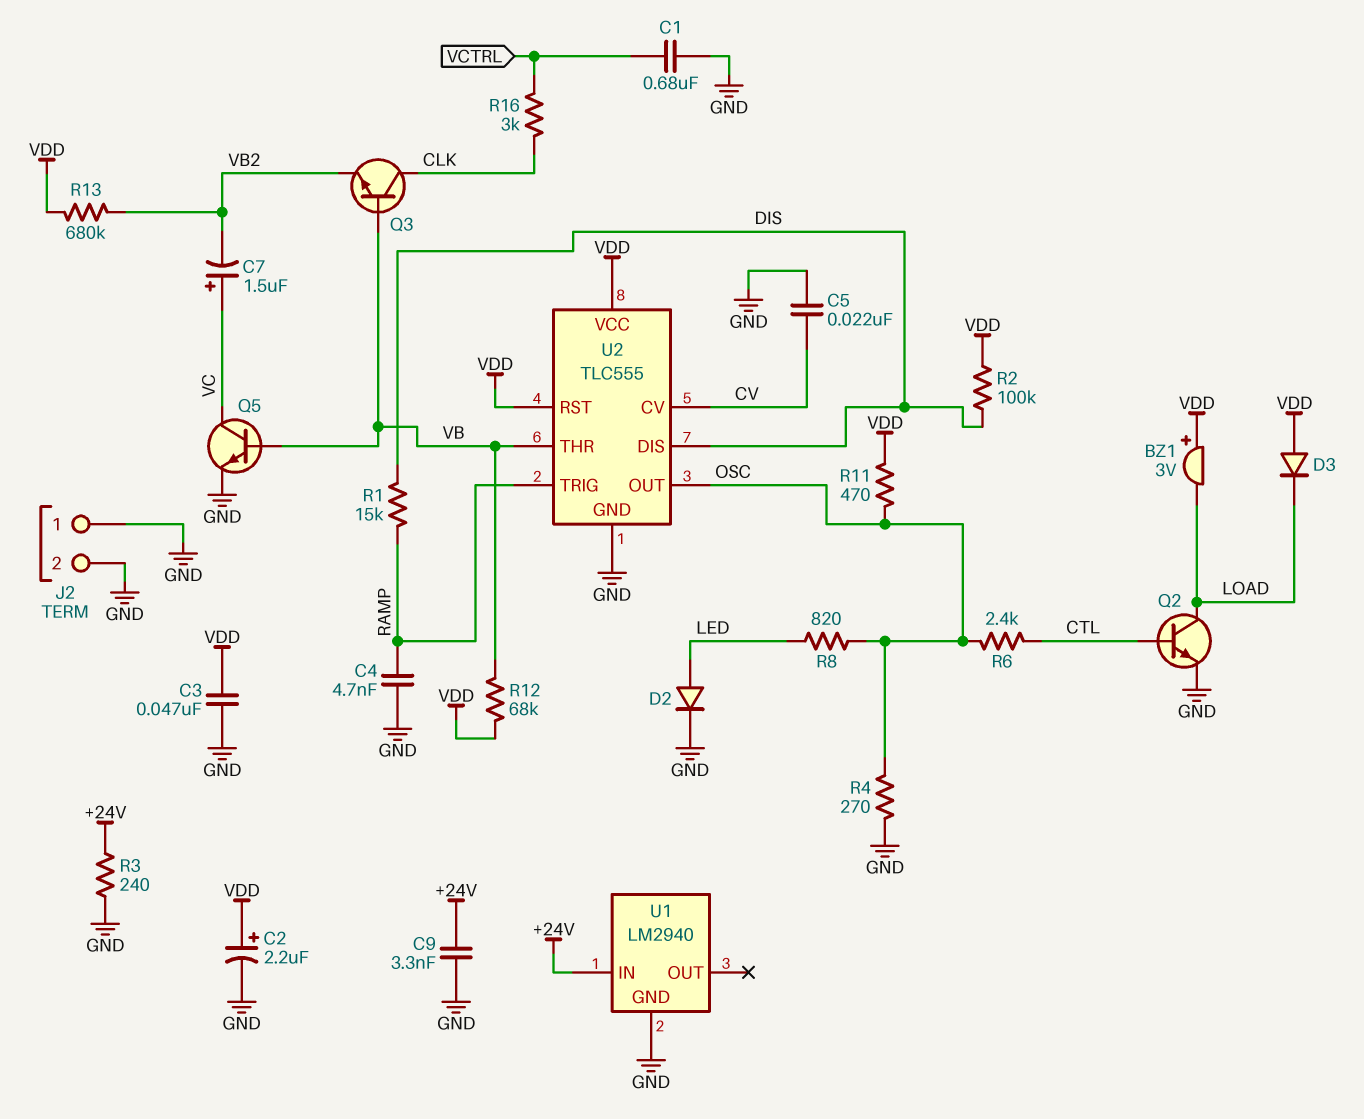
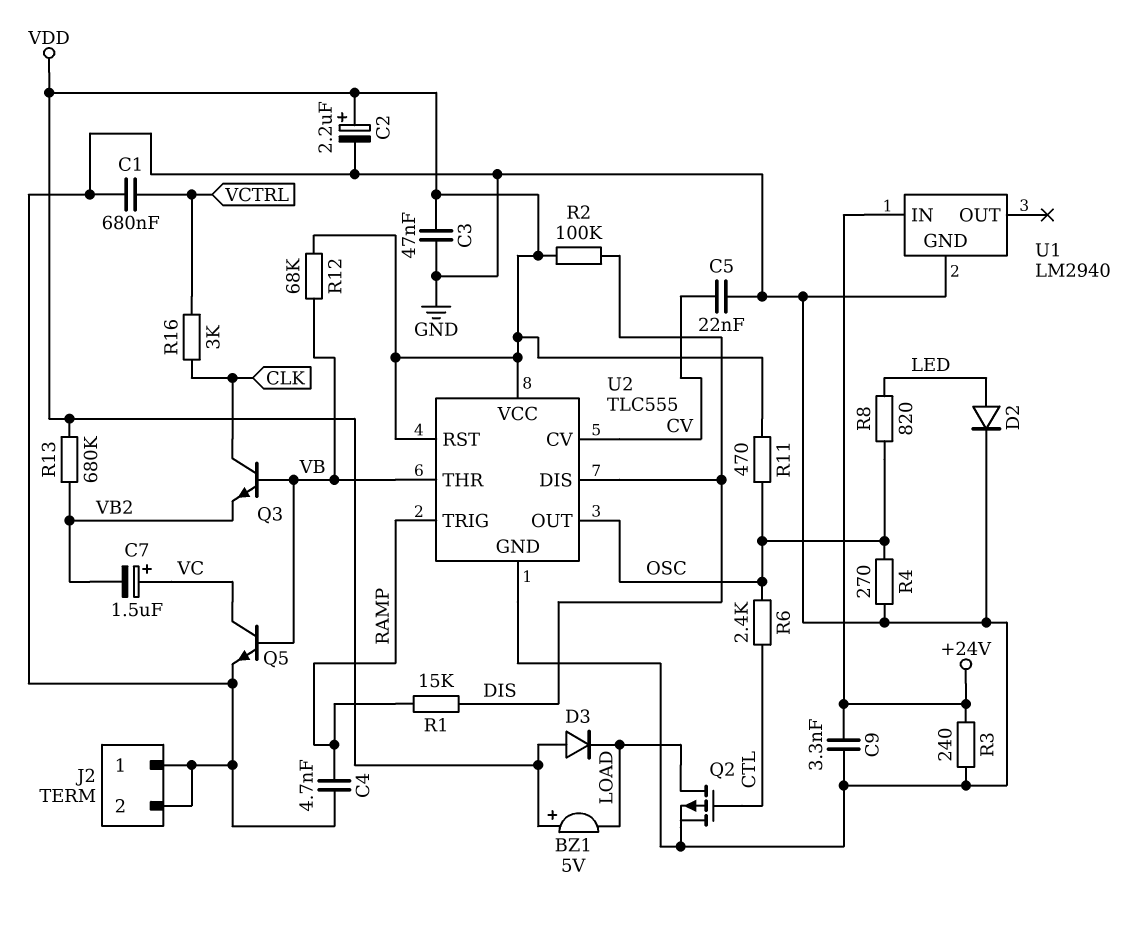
BZ1: buzzer 3V (plus VDD, minus LOAD) -> buzzer 5V (plus VDD, minus LOAD)
Q2: NPN (B CTL, C LOAD, E GND) -> PMOS (G CTL, D LOAD, S GND)

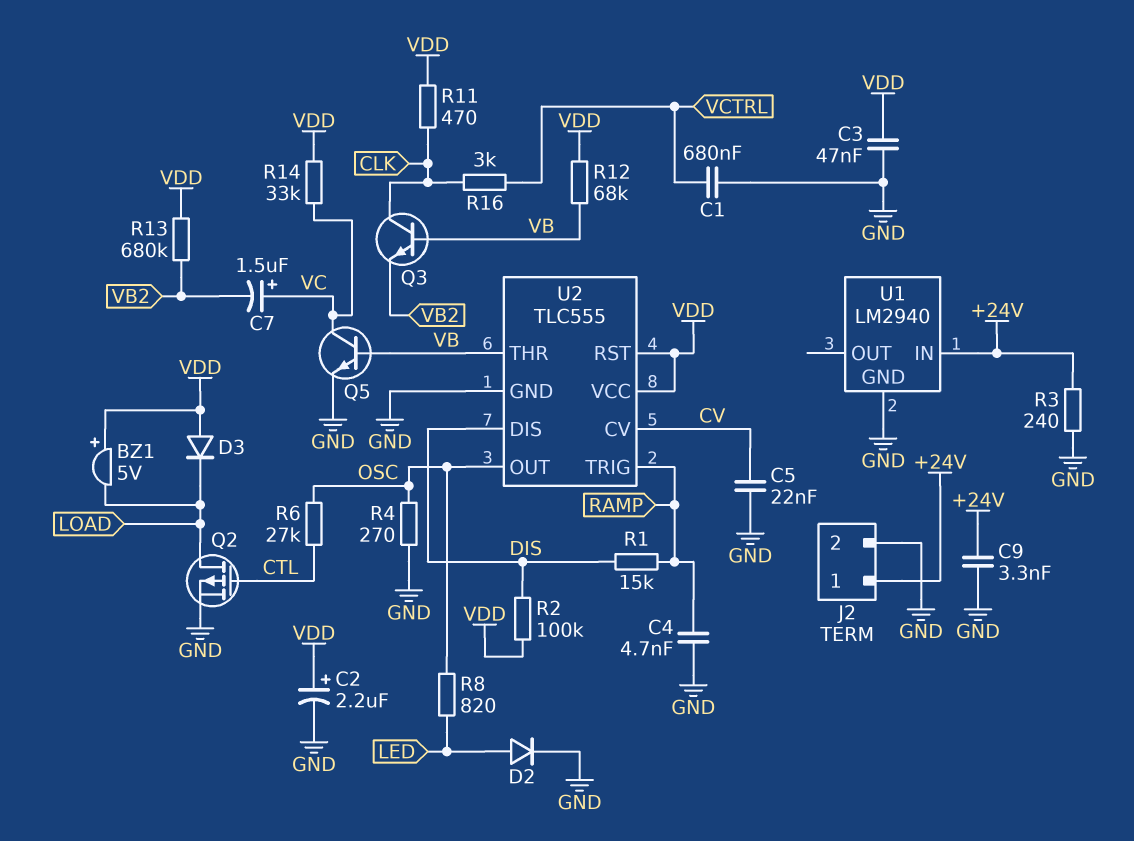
J2 pin 1: GND -> +24V
R6: 2.4k (CTL, OSC) -> 27k (CTL, OSC)
R11: 470 (OSC, VDD) -> 470 (CLK, VDD)
R14: none -> 33k (VC, VDD)

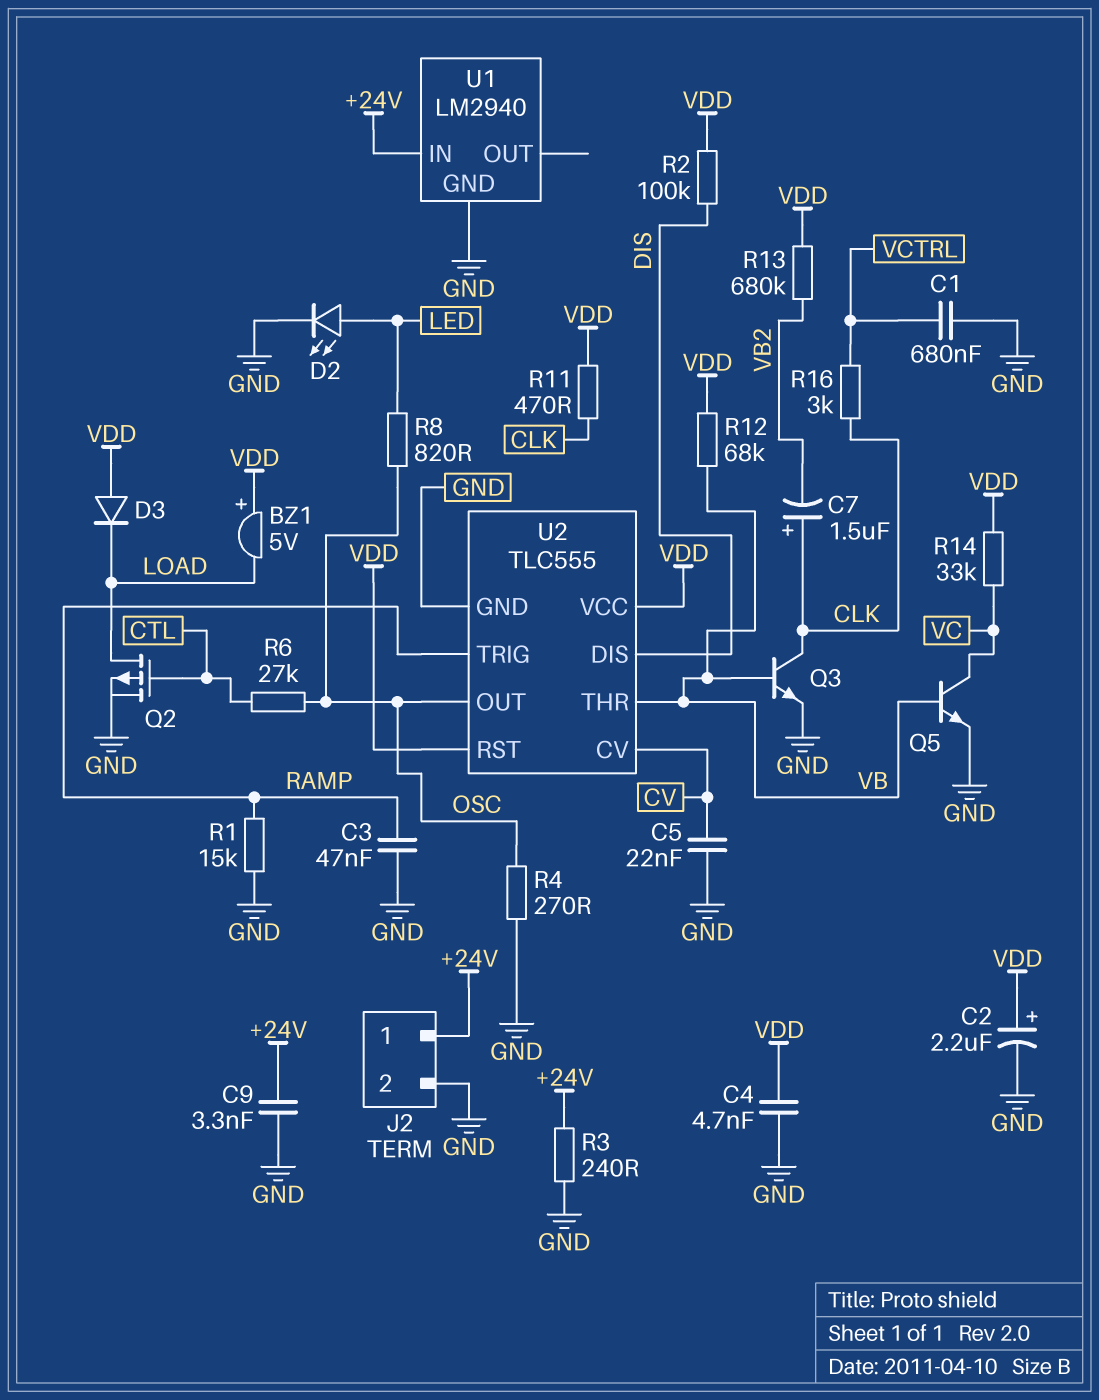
C3: 47nF (GND, VDD) -> 47nF (GND, RAMP)
C4: 4.7nF (GND, RAMP) -> 4.7nF (GND, VDD)
C7: 1.5uF (plus VC, minus VB2) -> 1.5uF (plus CLK, minus VB2)
D2: diode (A LED, K GND) -> LED (A LED, K GND)
Q3: NPN (B VB, C CLK, E VB2) -> NPN (B VB, C CLK, E GND)
R1: 15k (DIS, RAMP) -> 15k (GND, RAMP)

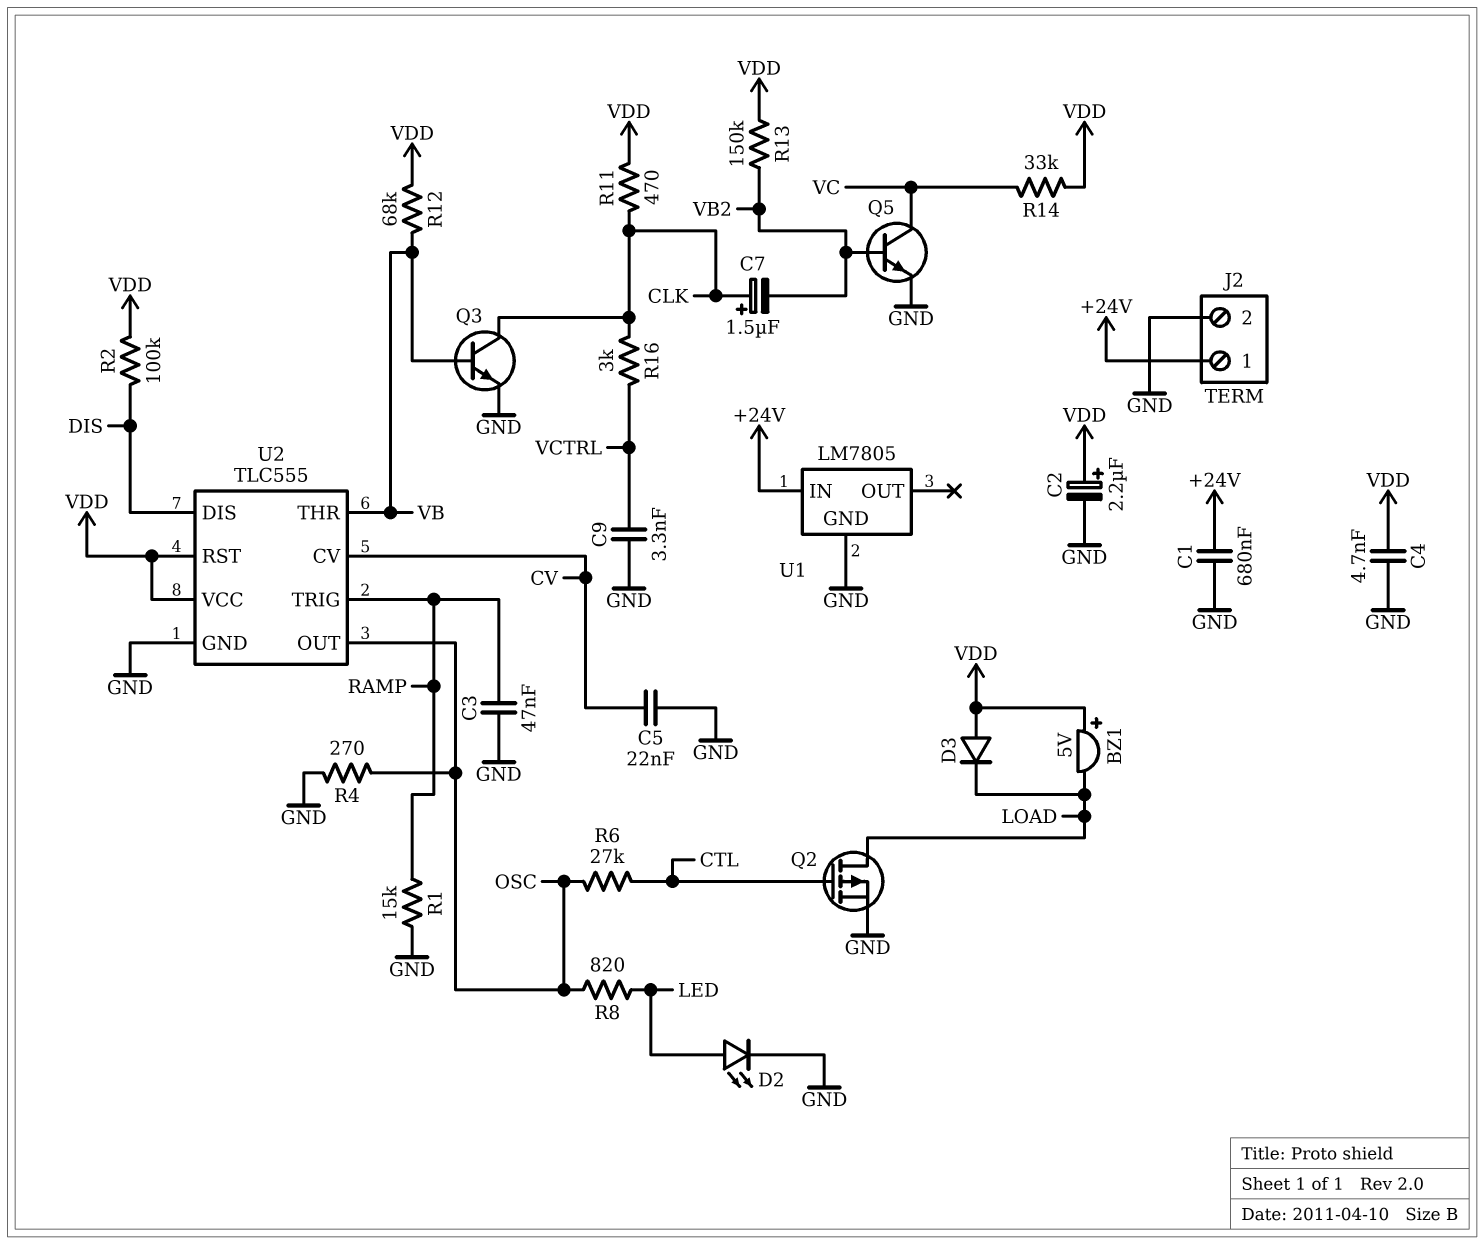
C1: 680nF (GND, VCTRL) -> 680nF (+24V, GND)
C9: 3.3nF (+24V, GND) -> 3.3nF (GND, VCTRL)
Q5: NPN (B VB, C VC, E GND) -> NPN (B VB2, C VC, E GND)
R3: 240 (+24V, GND) -> none
R13: 680k (VB2, VDD) -> 150k (VB2, VDD)
U1: LM2940 -> LM7805

